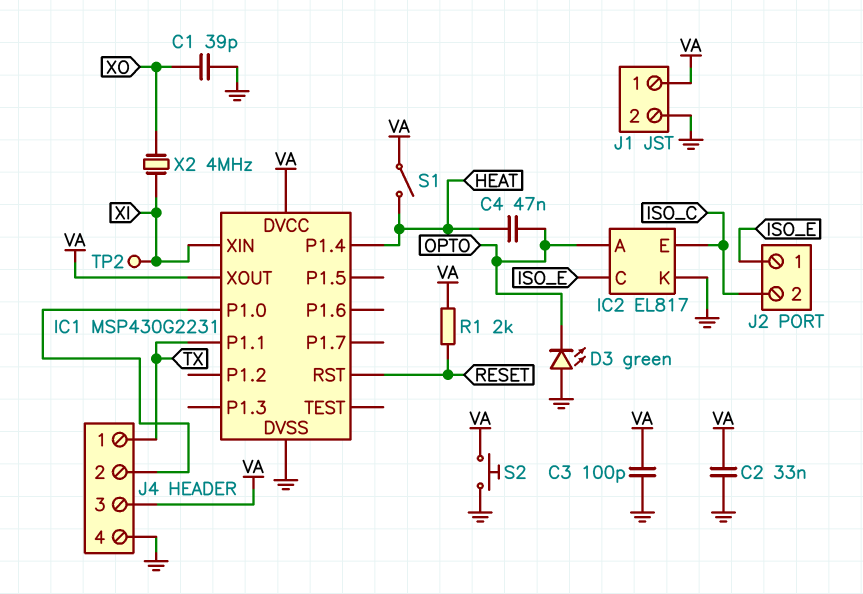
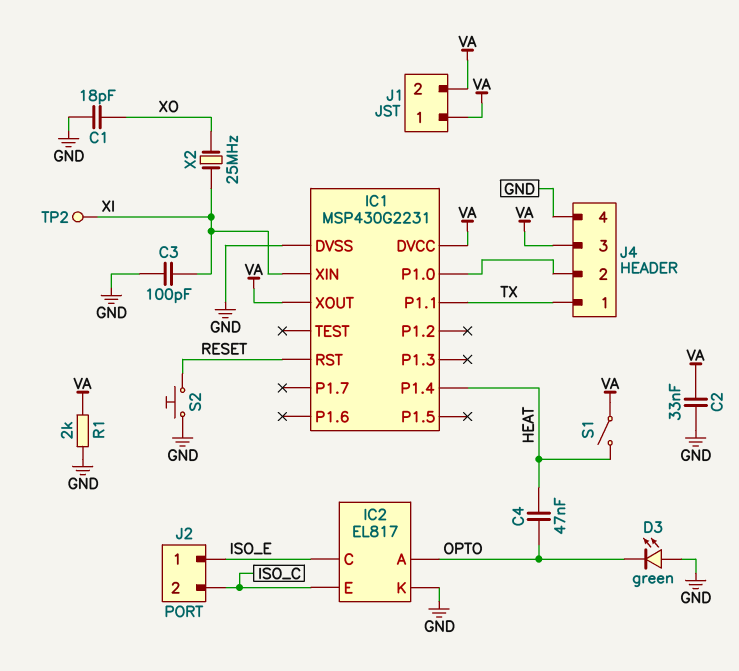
C1: 39pF (GND, XO) -> 18pF (GND, XO)
C3: 100pF (GND, VA) -> 100pF (GND, XI)
J1 pin 2: GND -> VA
R1: 2k (RESET, VA) -> 2k (GND, VA)
S2: button (GND, VA) -> button (GND, RESET)
X2: 4MHz (XI, XO) -> 25MHz (XI, XO)

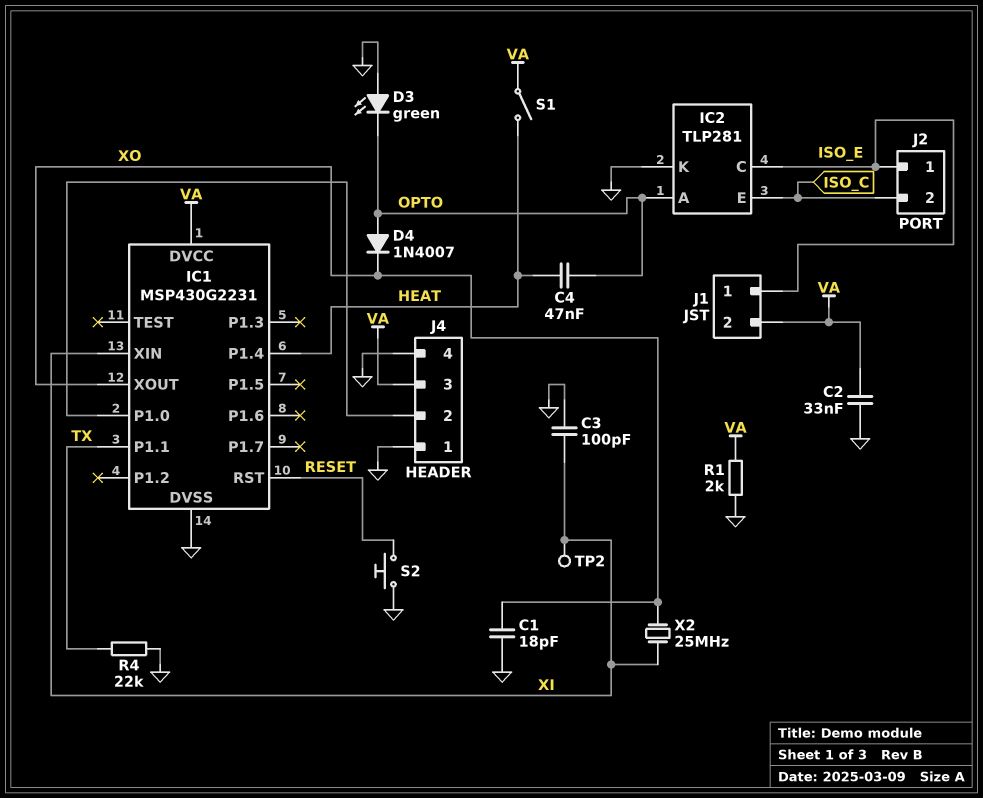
D4: none -> diode 1N4007 (A OPTO, K XO)
IC1 pin XOUT: VA -> XO
IC2: EL817 -> TLP281
J1 pin 1: VA -> ISO_E
J4 pin 1: TX -> GND
R4: none -> 22k (GND, TX)

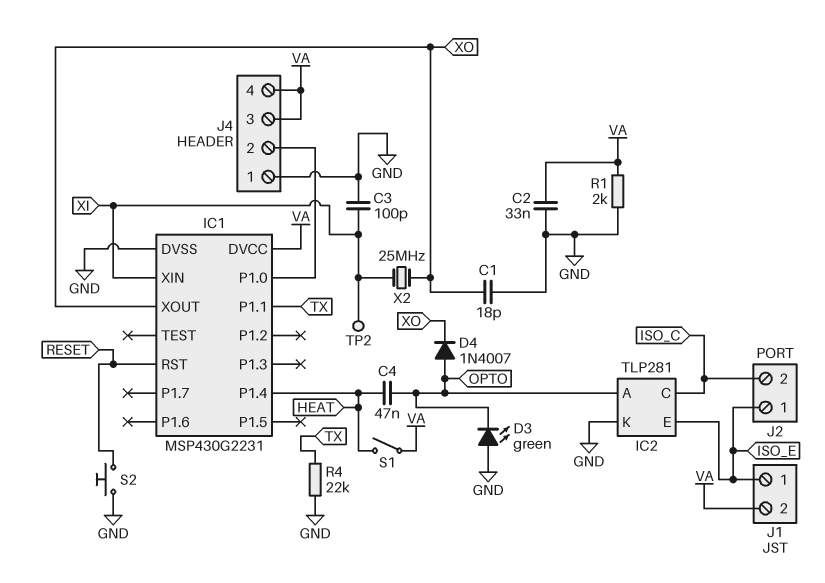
IC2 pin C: ISO_E -> ISO_C
IC2 pin E: ISO_C -> ISO_E
J4 pin 4: GND -> VA

